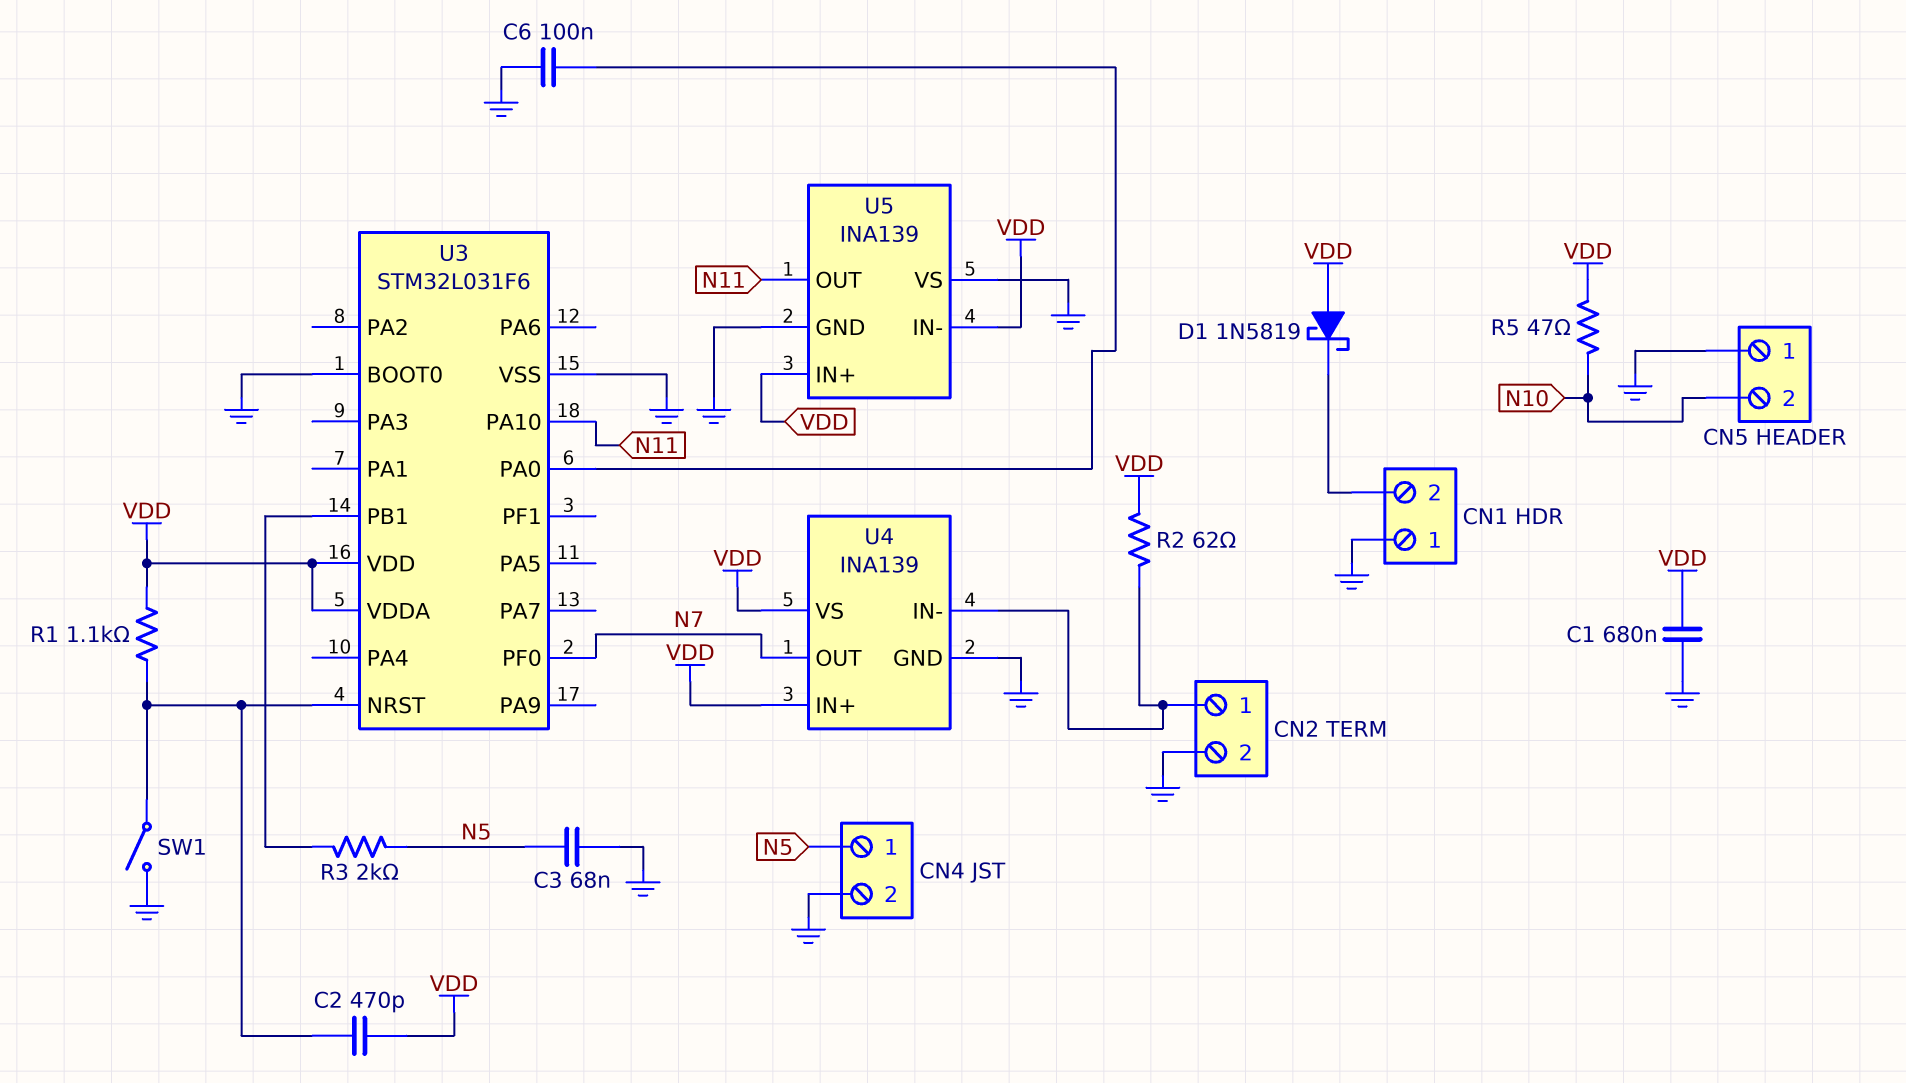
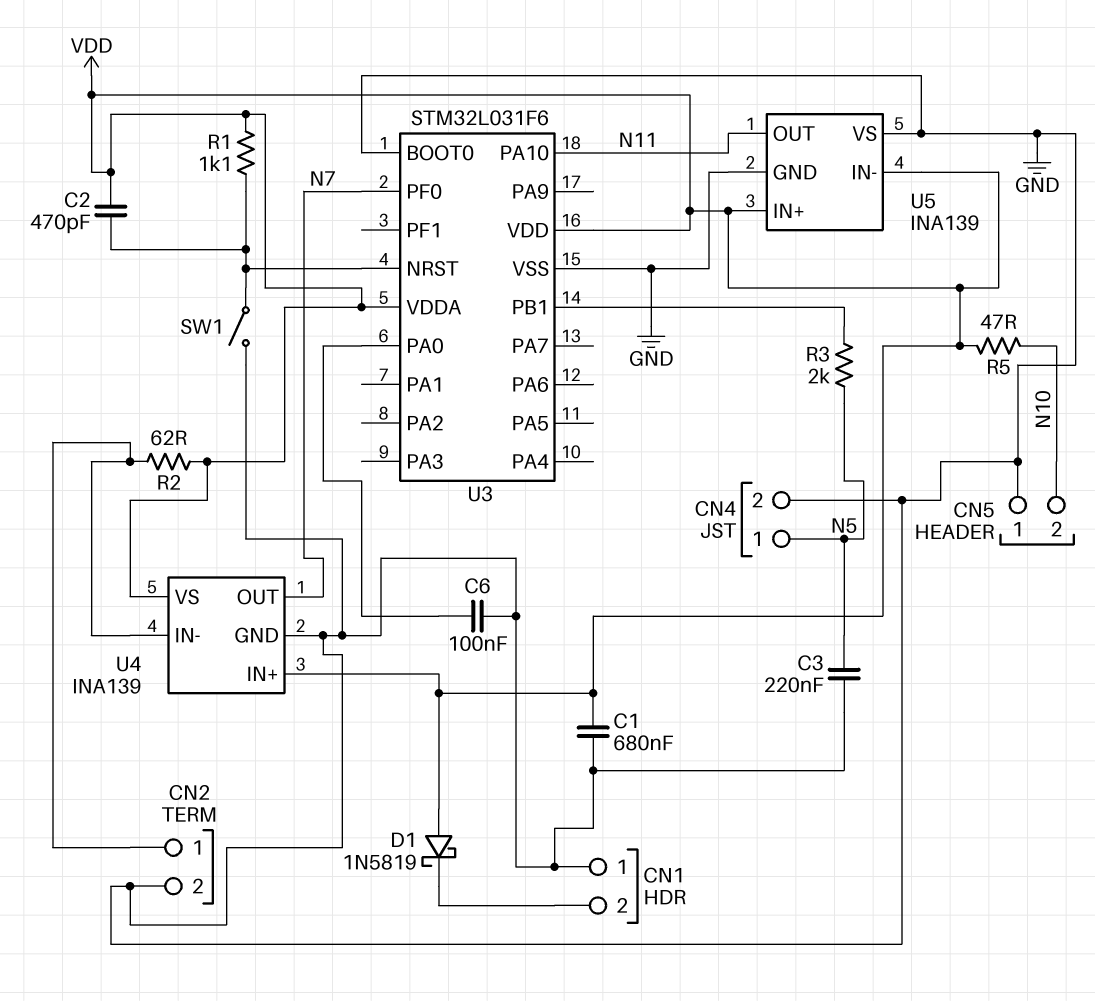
C3: 68nF (GND, N5) -> 220nF (GND, N5)

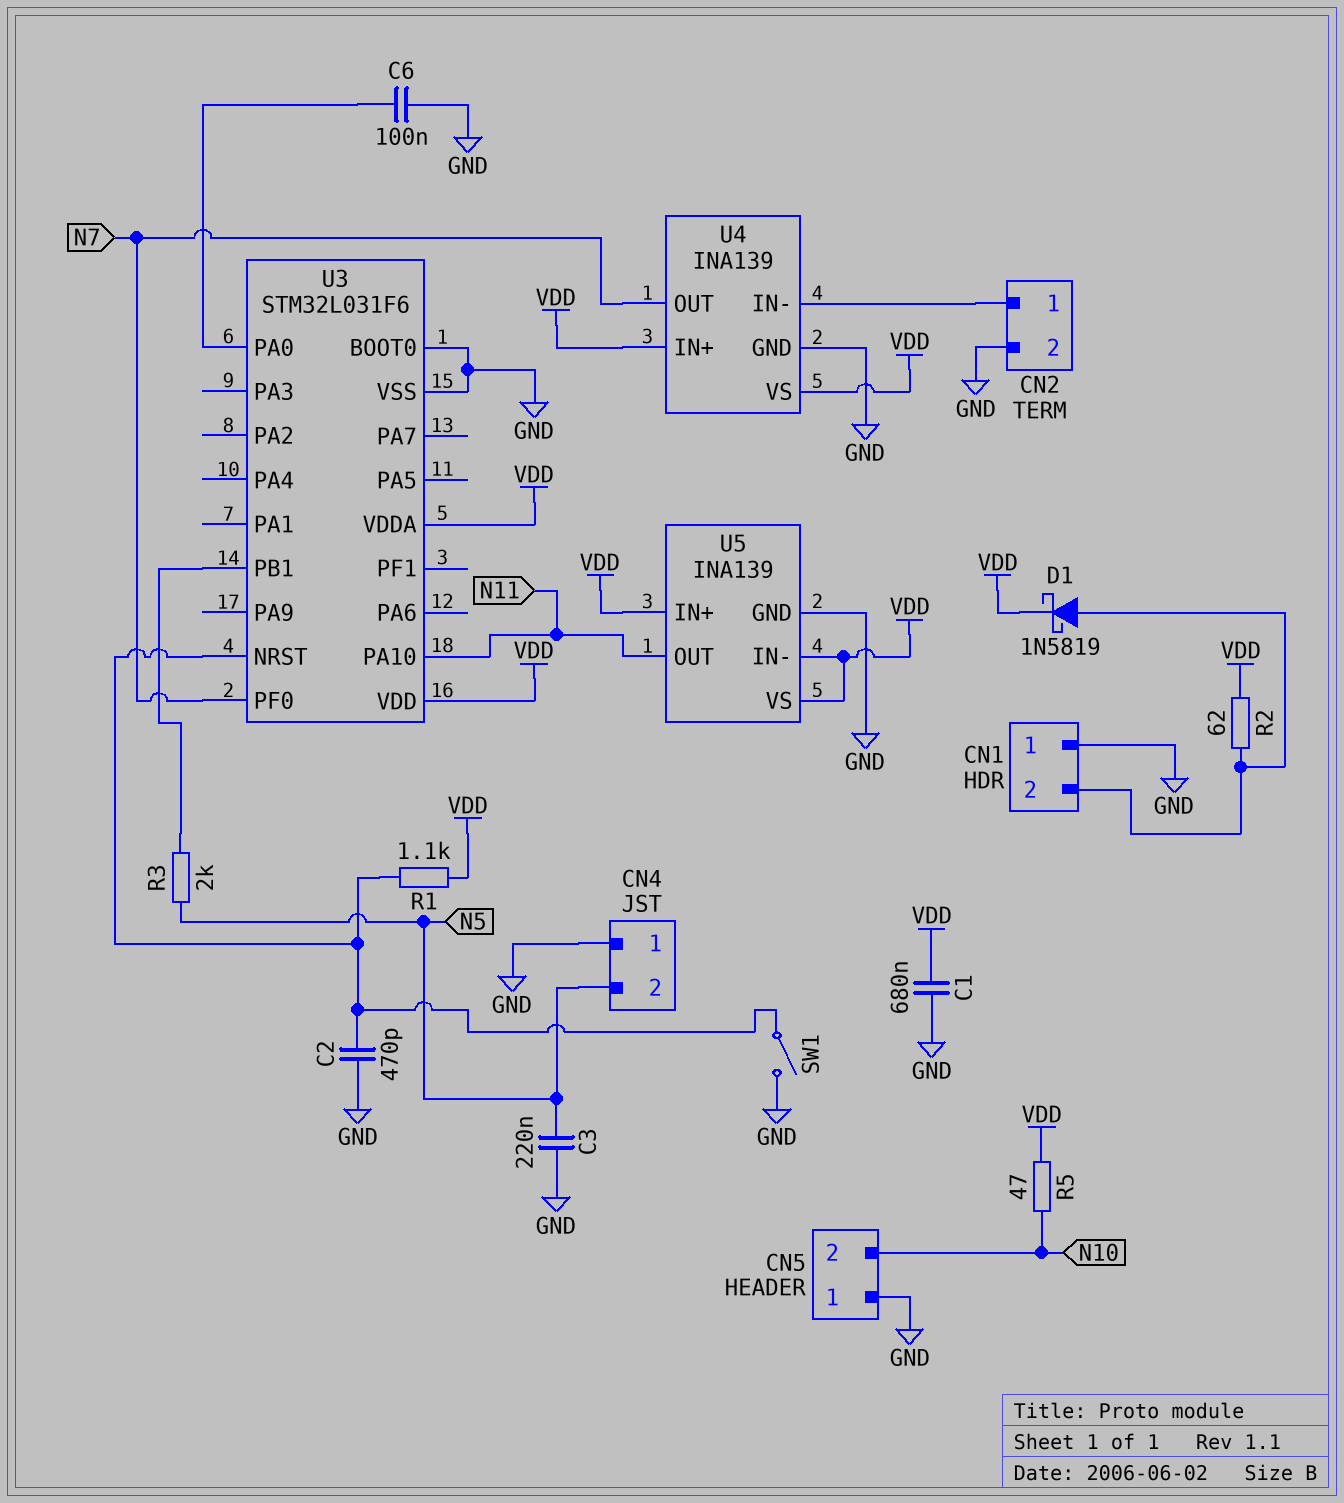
C2: 470pF (U3/NRST, VDD) -> 470pF (GND, U3/NRST)
CN4 pin 1: N5 -> GND
CN4 pin 2: GND -> N5
D1: schottky 1N5819 (A VDD, K CN1/2) -> schottky 1N5819 (A CN1/2, K VDD)
R2: 62 (CN2/1, VDD) -> 62 (CN1/2, VDD)
U5 pin VS: GND -> VDD

